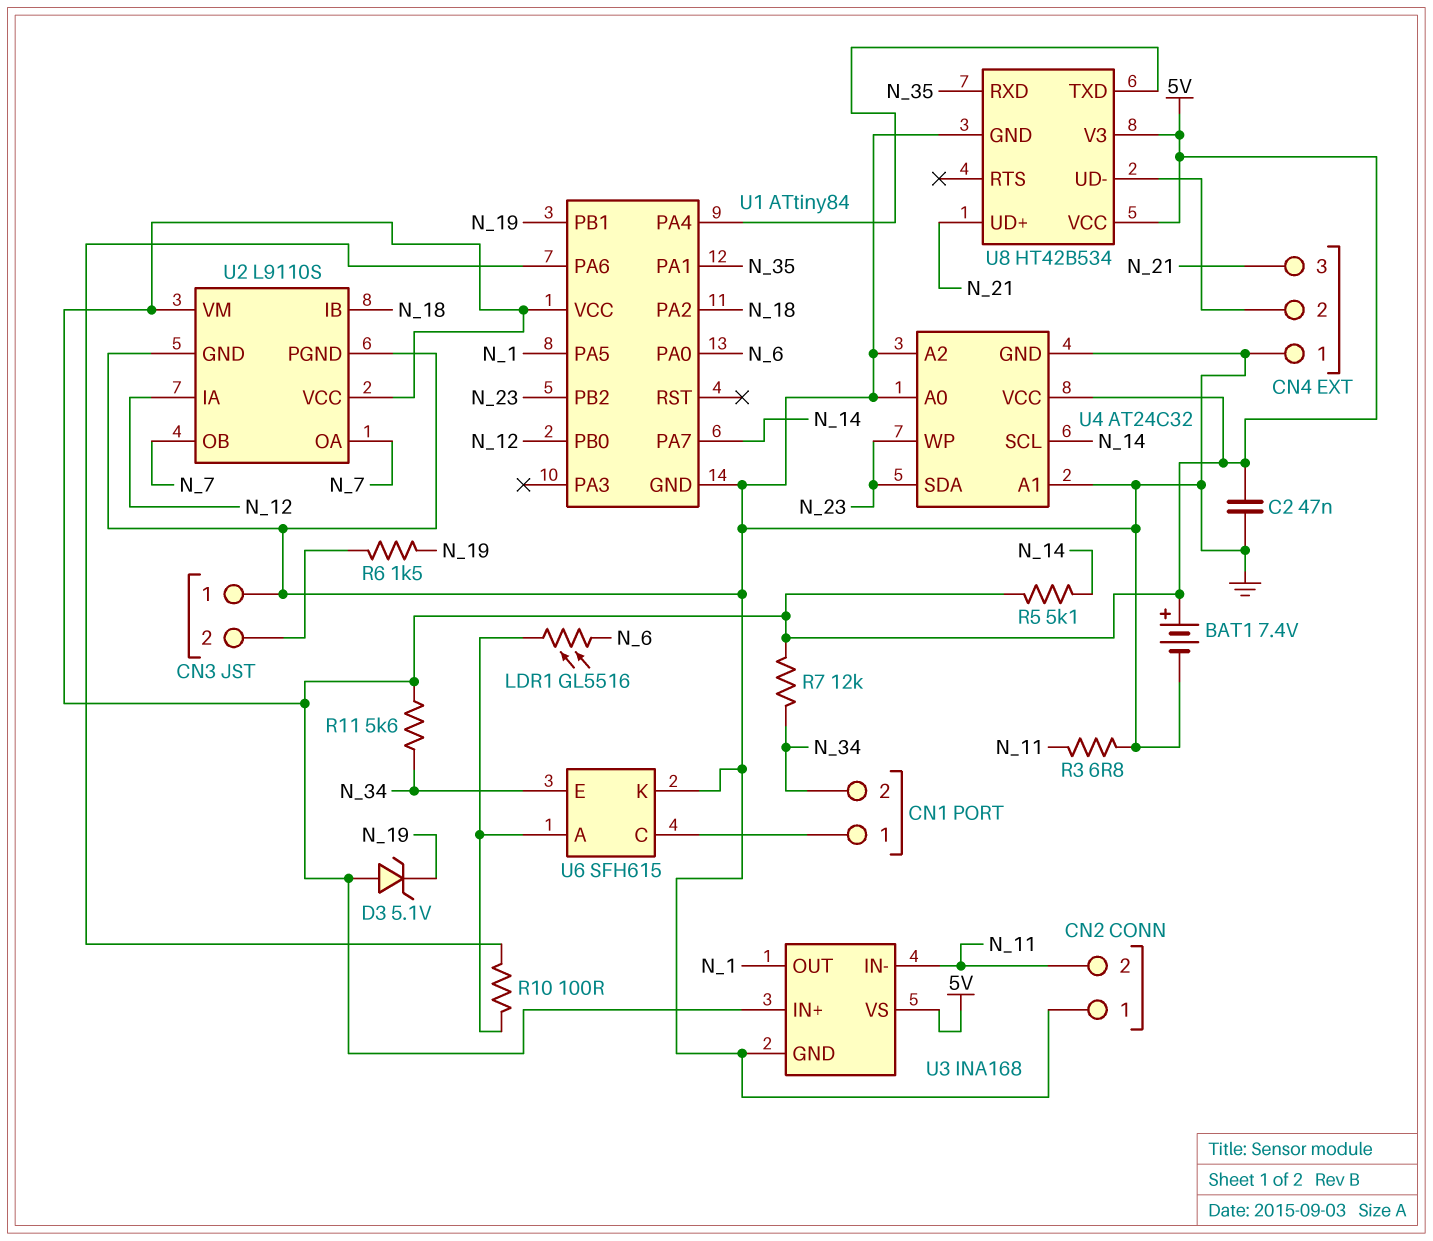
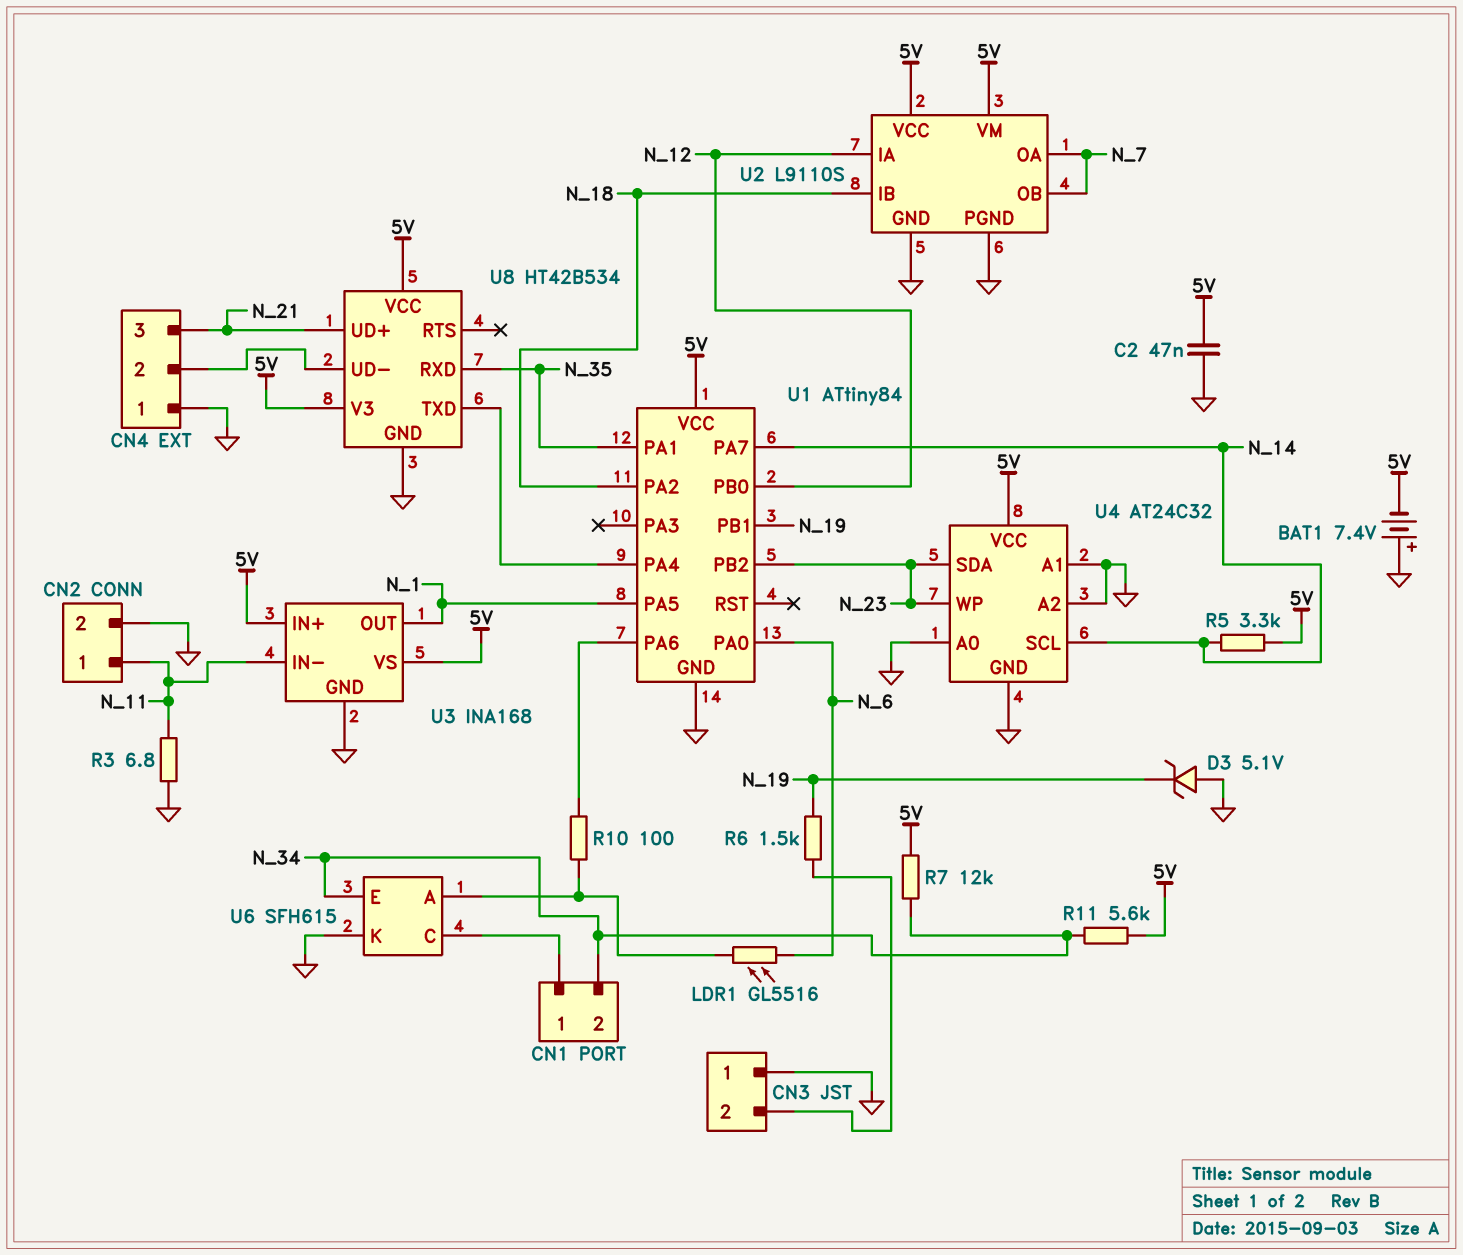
BAT1: 7.4V (plus 5V, minus GND) -> 7.4V (plus GND, minus 5V)
CN2 pin 1: GND -> N_11
CN2 pin 2: N_11 -> GND
D3: zener 5.1V (A 5V, K N_19) -> zener 5.1V (A GND, K N_19)
R5: 5.1k (5V, N_14) -> 3.3k (5V, N_14)

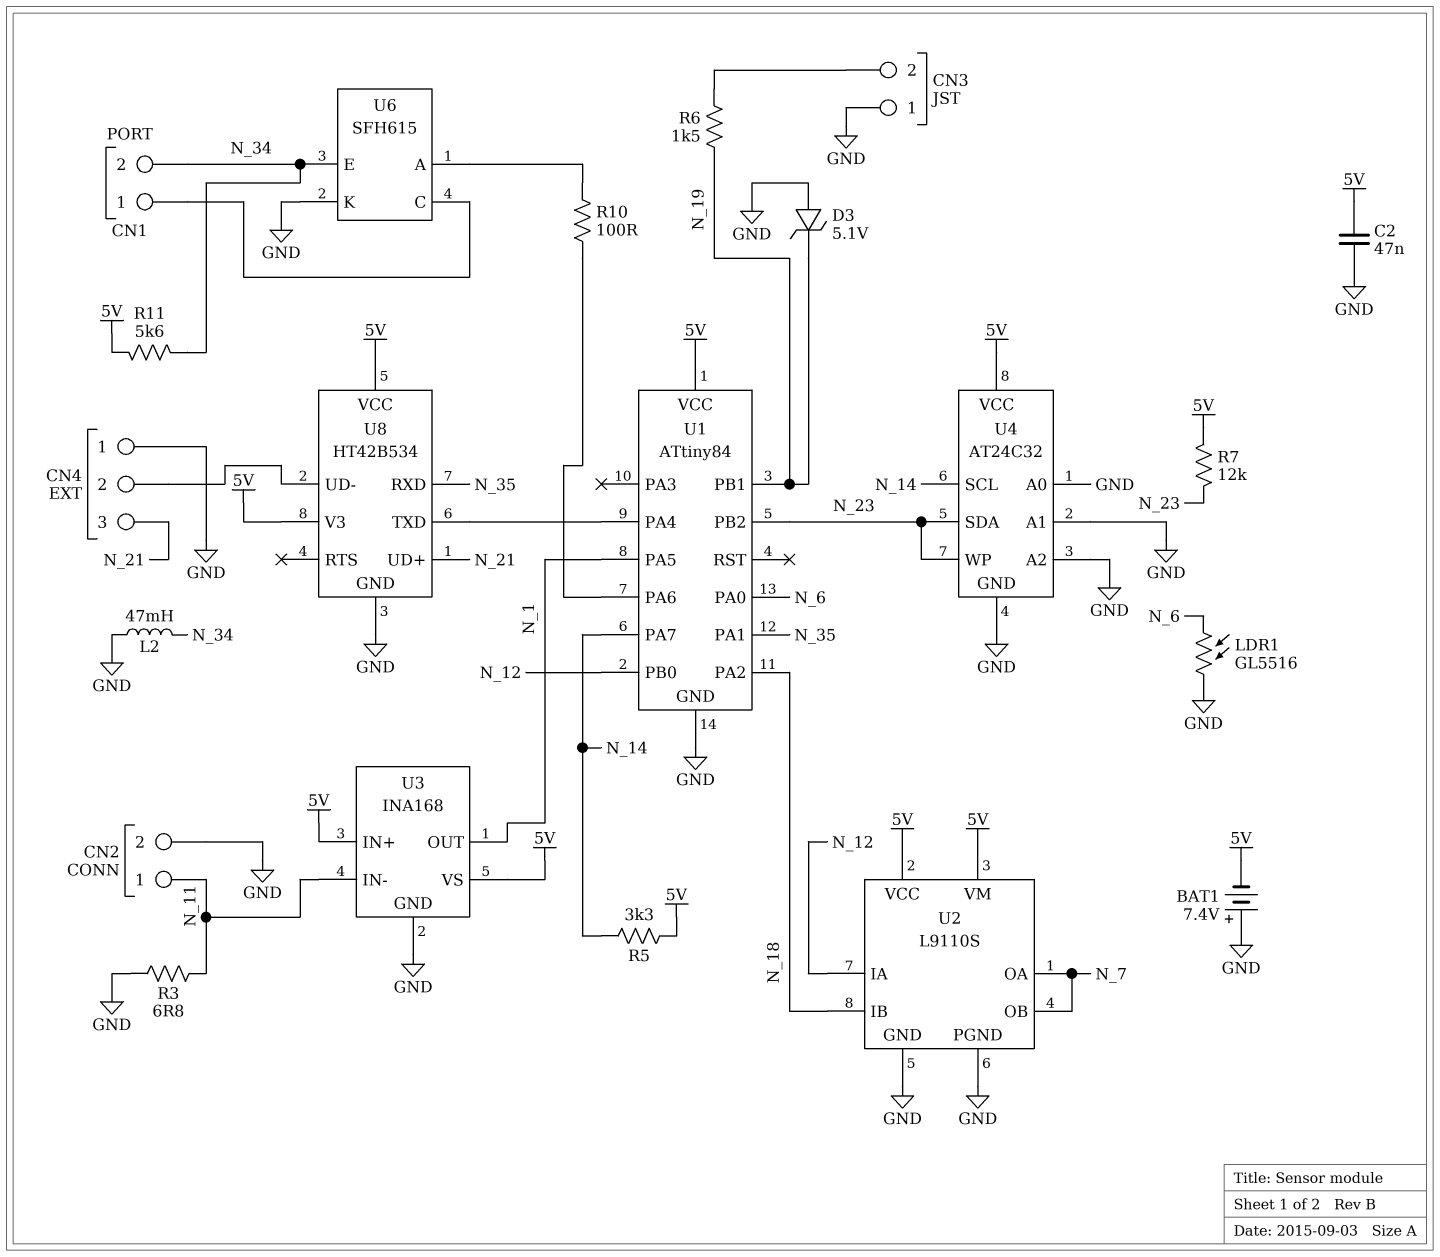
L2: none -> 47mH (GND, N_34)
LDR1: GL5516 (N_6, U6/A) -> GL5516 (GND, N_6)
R7: 12k (5V, N_34) -> 12k (5V, N_23)

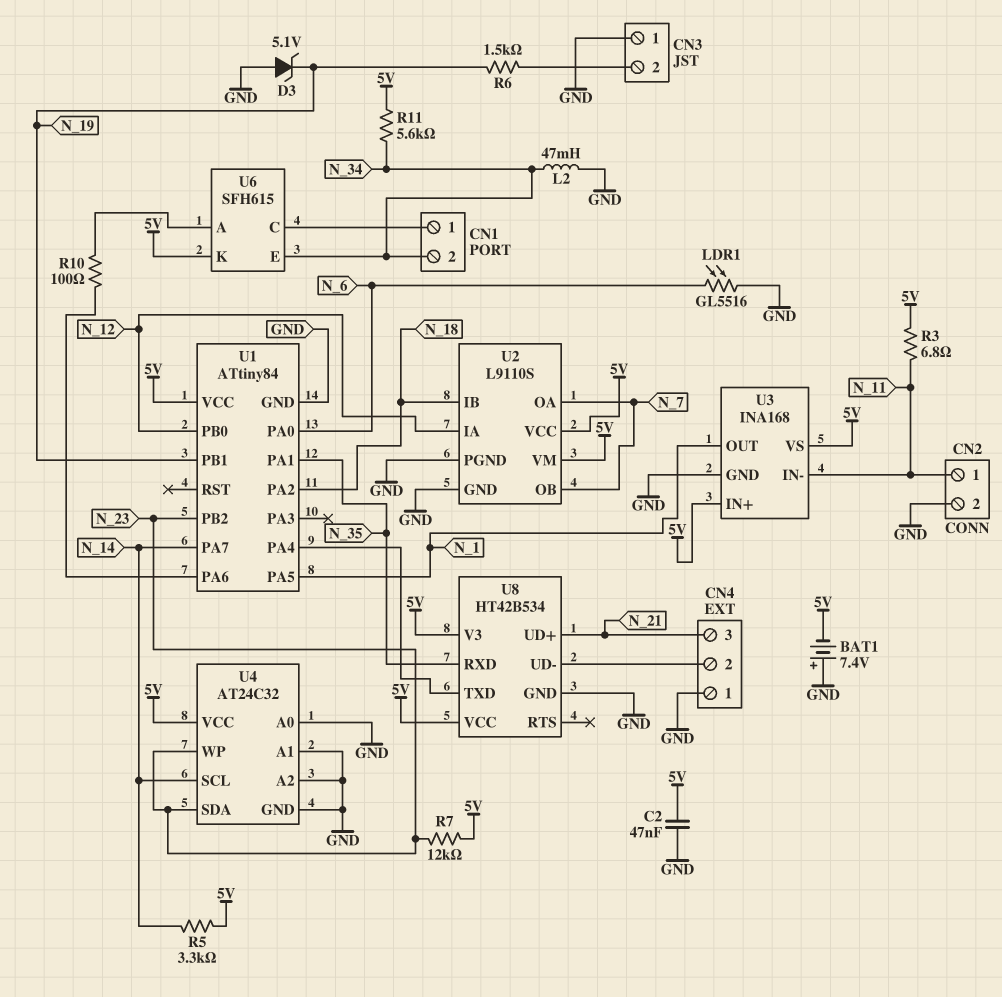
R3: 6.8 (GND, N_11) -> 6.8 (5V, N_11)
U6 pin K: GND -> 5V

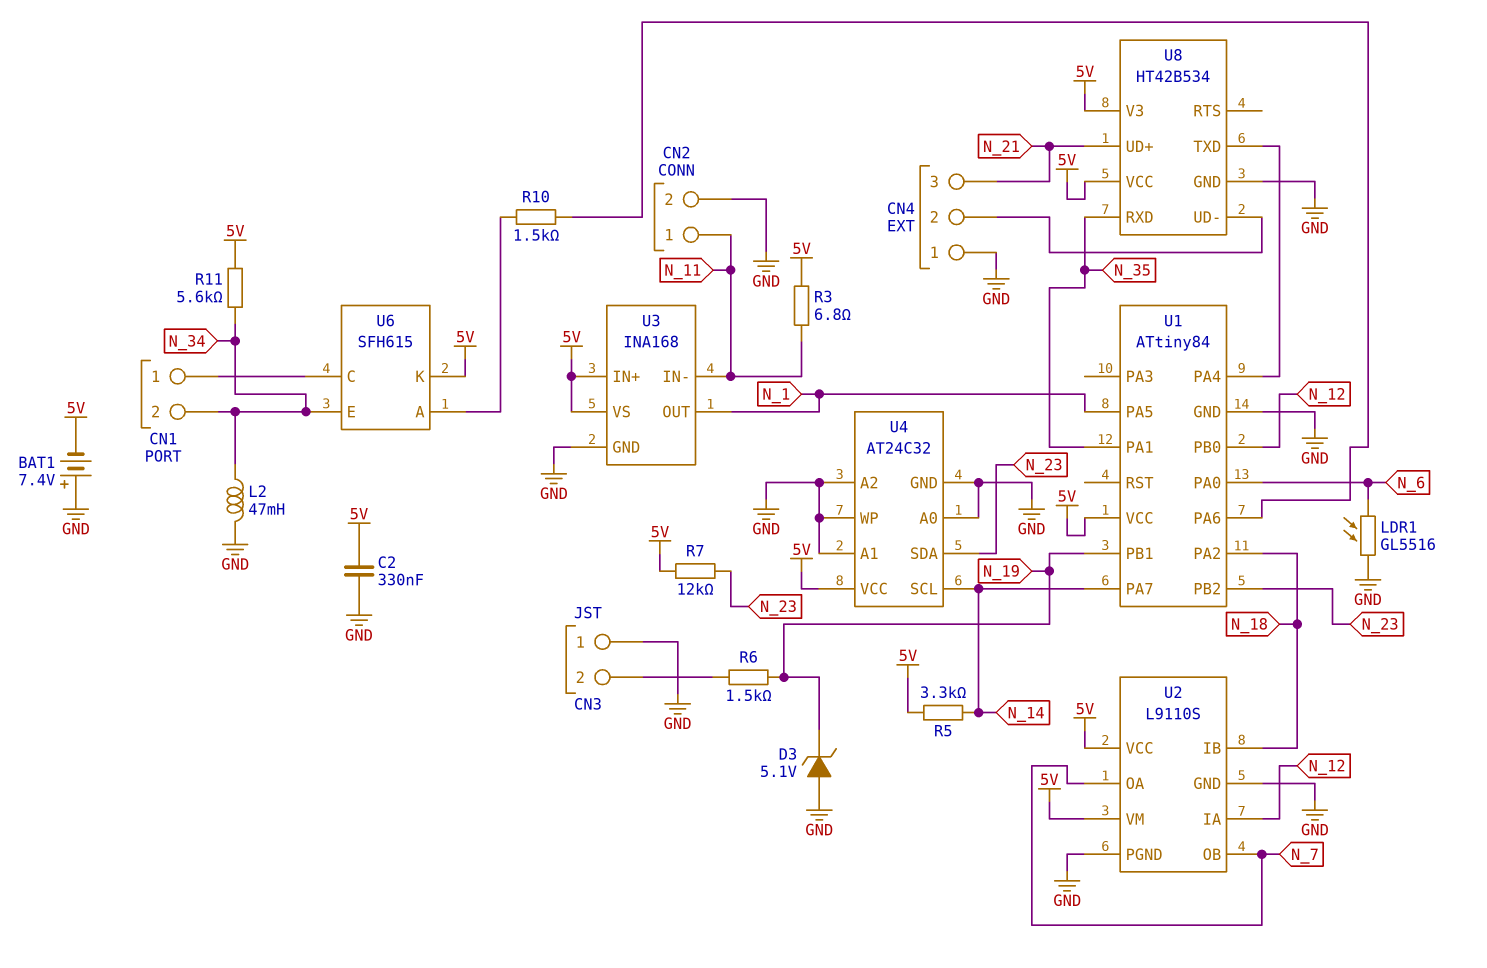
C2: 47nF (5V, GND) -> 330nF (5V, GND)
R10: 100 (U1/PA6, U6/A) -> 1.5k (U1/PA6, U6/A)
U4 pin WP: N_23 -> GND

